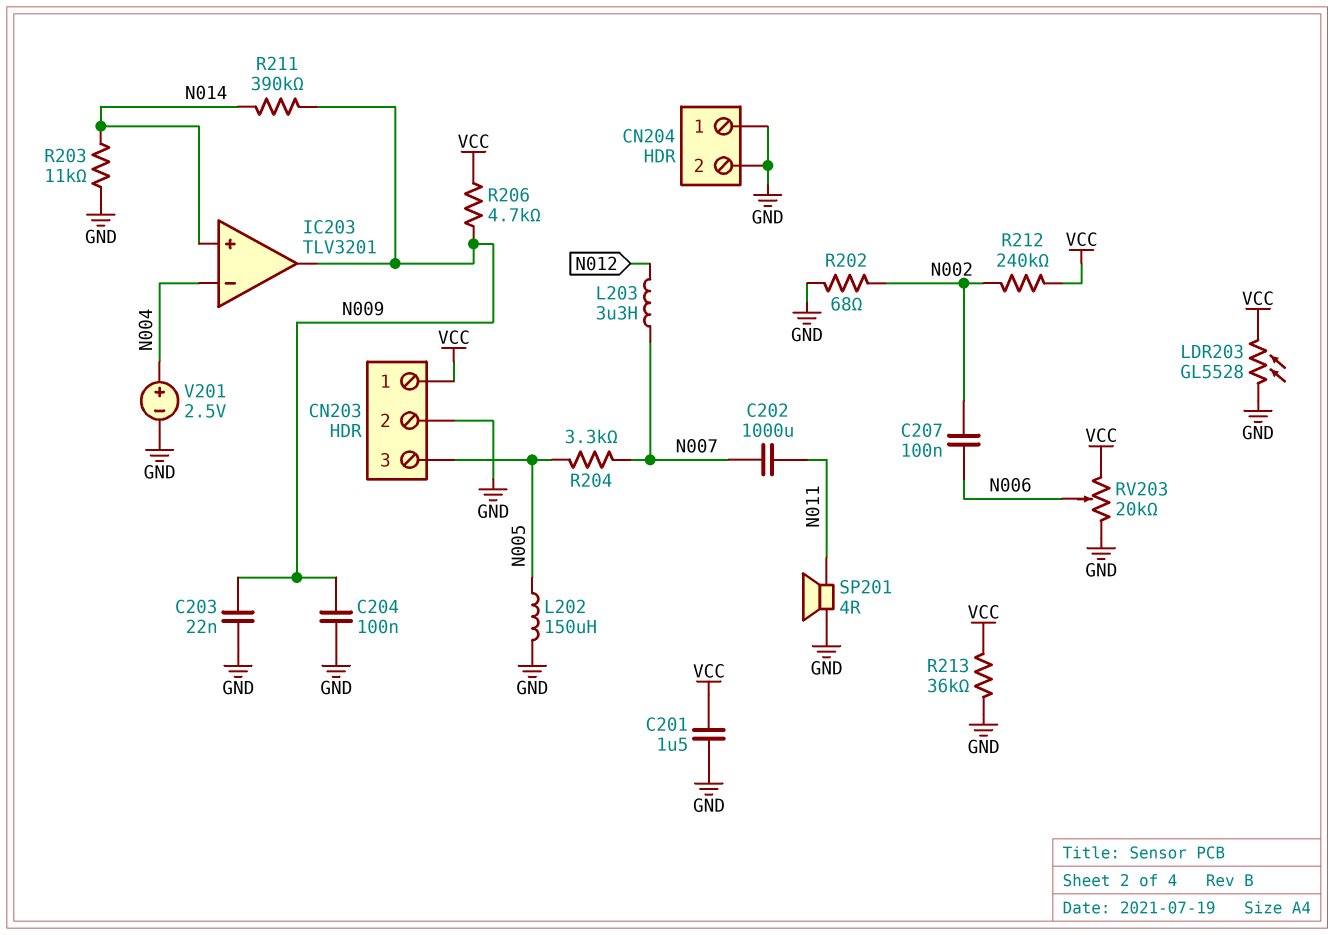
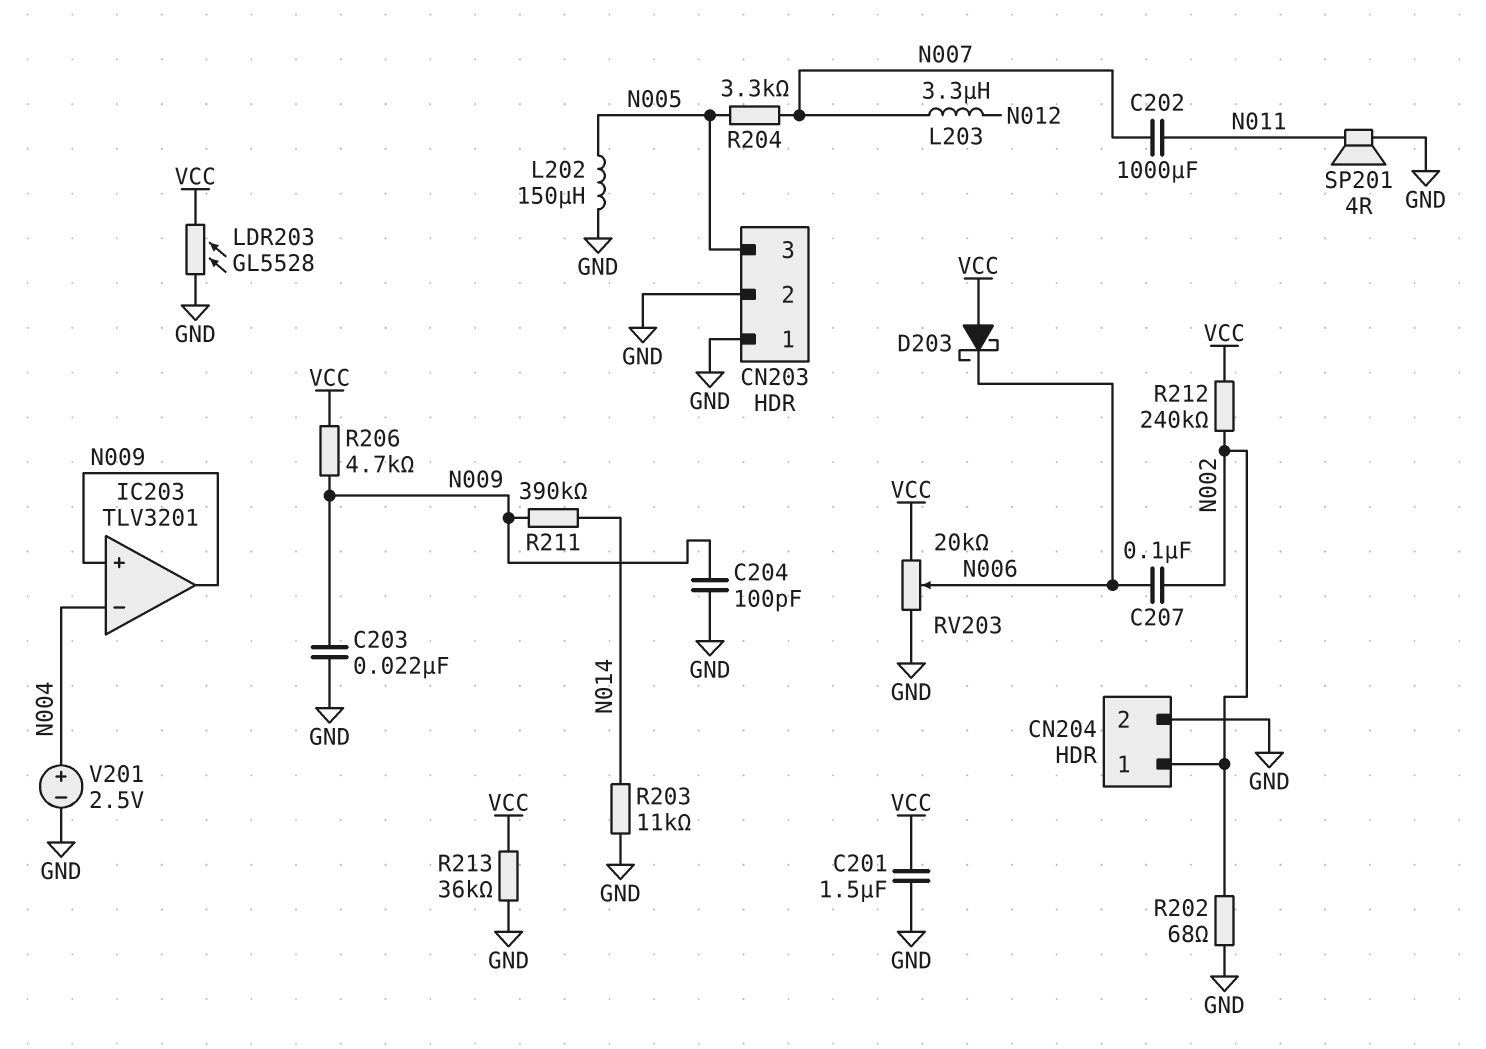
C204: 100nF (GND, N009) -> 100pF (GND, N009)
CN203 pin 1: VCC -> GND
CN204 pin 1: GND -> N002
D203: none -> schottky (A VCC, K N006)
IC203 pin in+: N014 -> N009

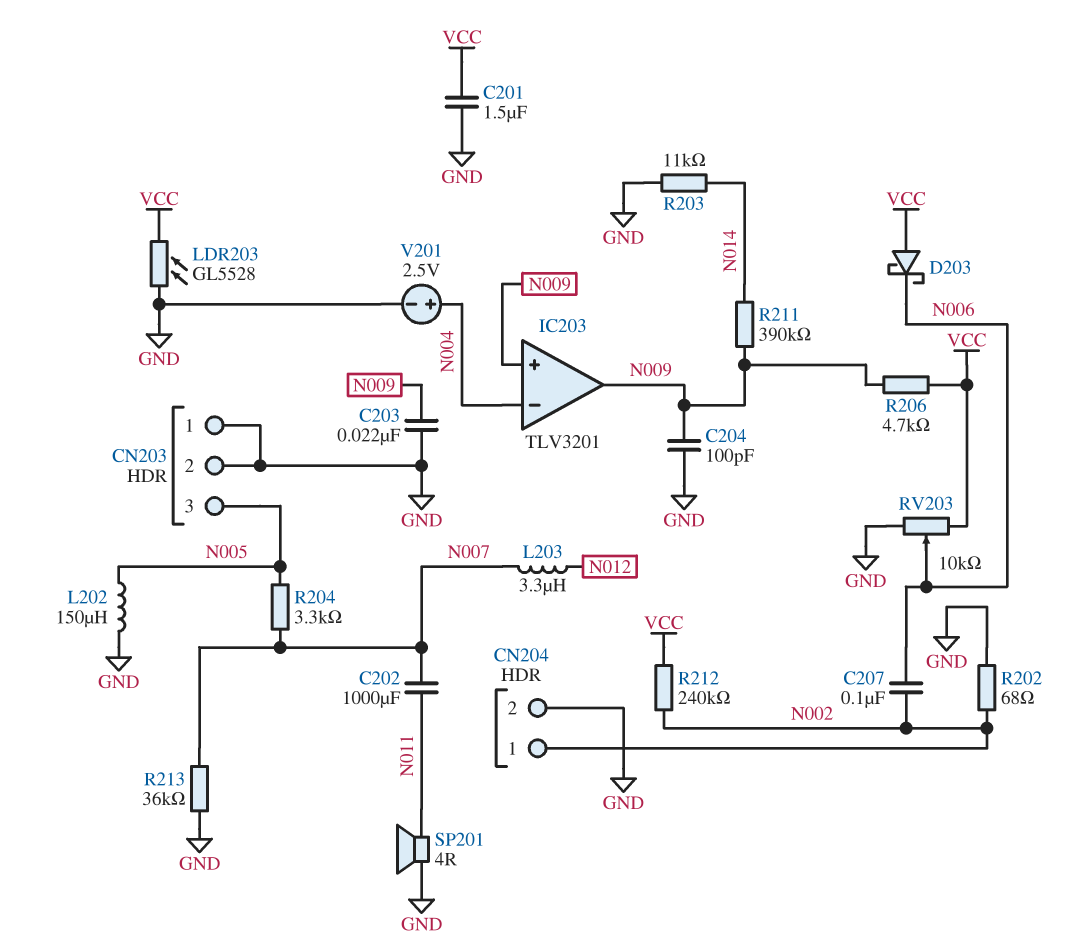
R213: 36k (GND, VCC) -> 36k (GND, N007)
RV203: 20k (GND, VCC, wiper N006) -> 10k (GND, VCC, wiper N006)

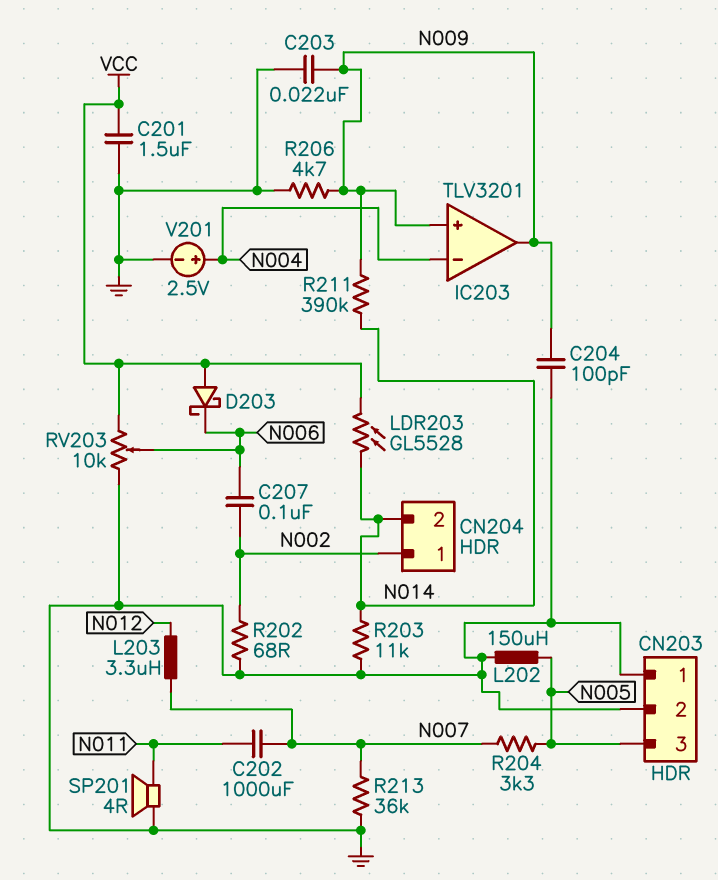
CN204 pin 2: GND -> N014
LDR203: GL5528 (GND, VCC) -> GL5528 (N014, VCC)
R206: 4.7k (N009, VCC) -> 4.7k (GND, N009)
R212: 240k (N002, VCC) -> none

